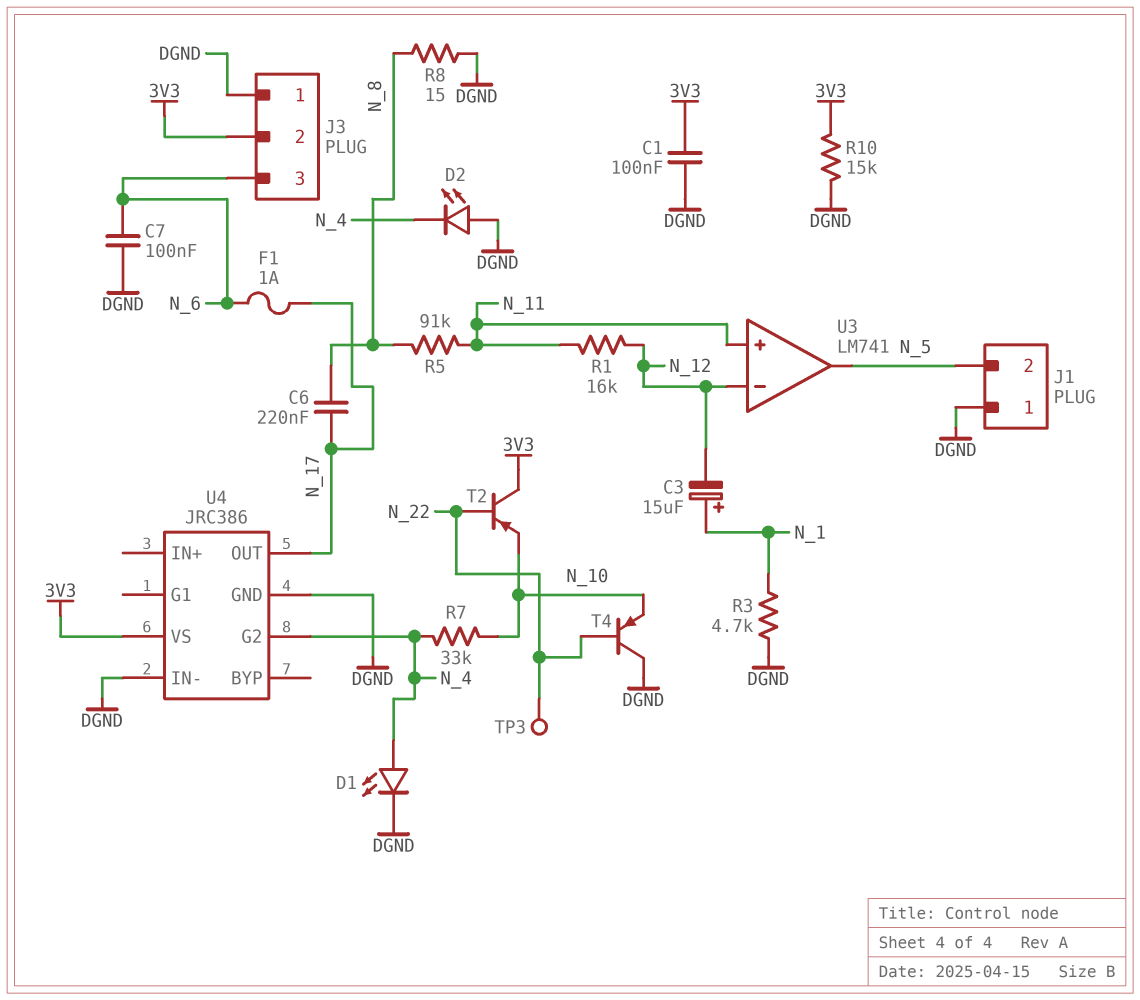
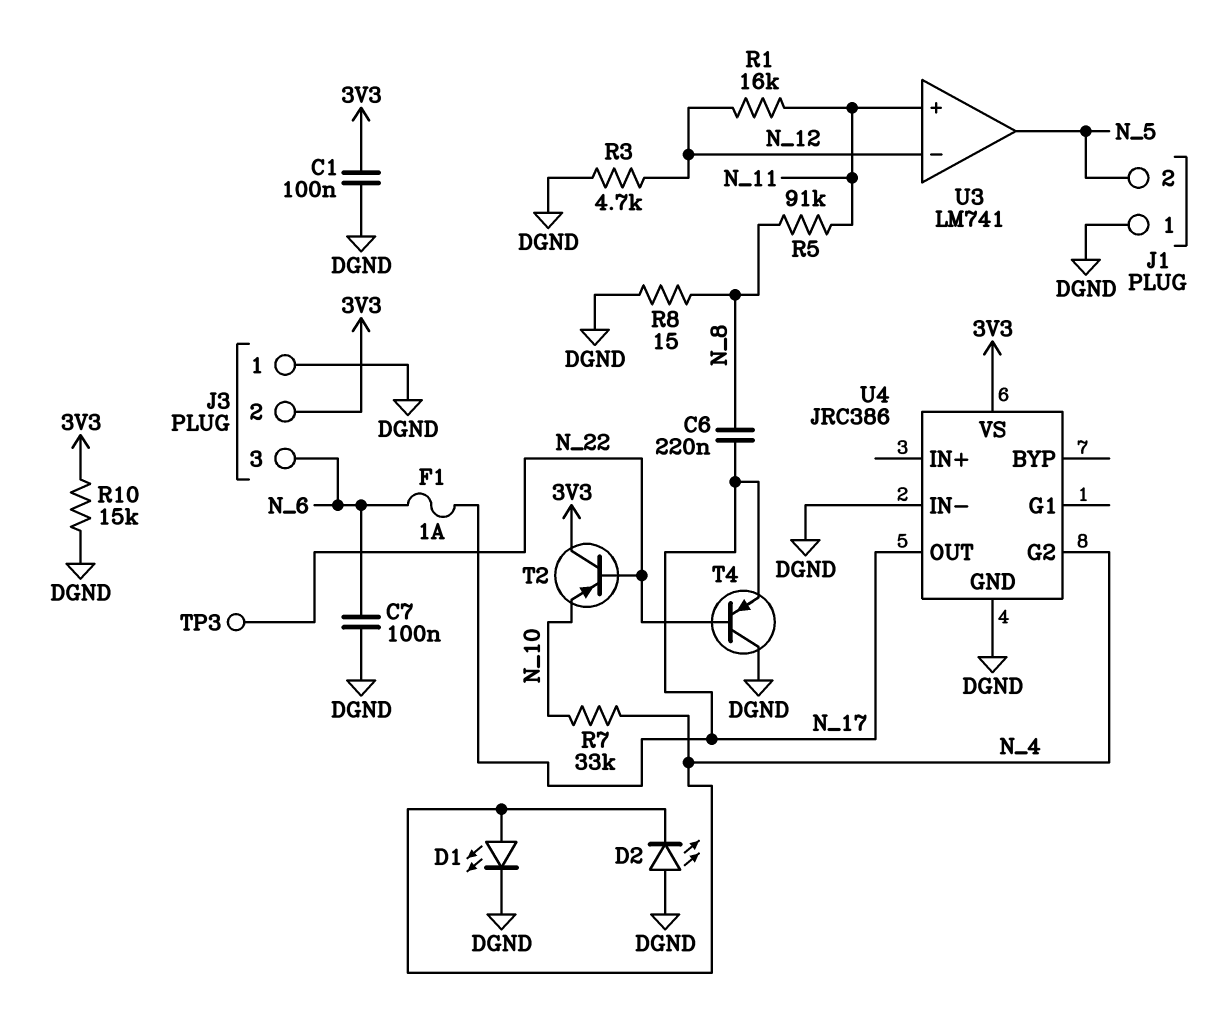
C3: 15uF (plus N_1, minus N_12) -> none
R3: 4.7k (DGND, N_1) -> 4.7k (DGND, N_12)
T4: PNP (B N_22, C DGND, E N_10) -> PNP (B N_22, C DGND, E N_17)

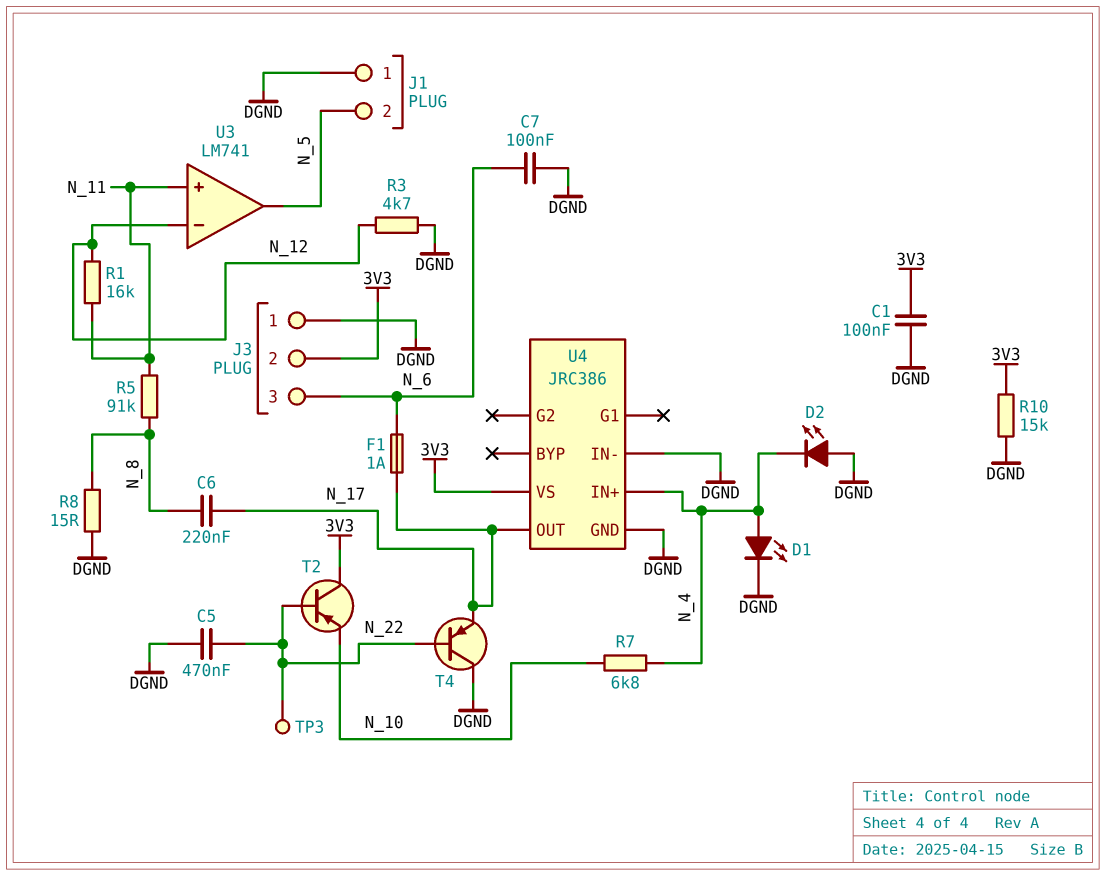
C5: none -> 470nF (DGND, N_22)
R7: 33k (N_4, N_10) -> 6.8k (N_4, N_10)
U4 pin G2: N_4 -> none
U4 pin IN+: none -> N_4

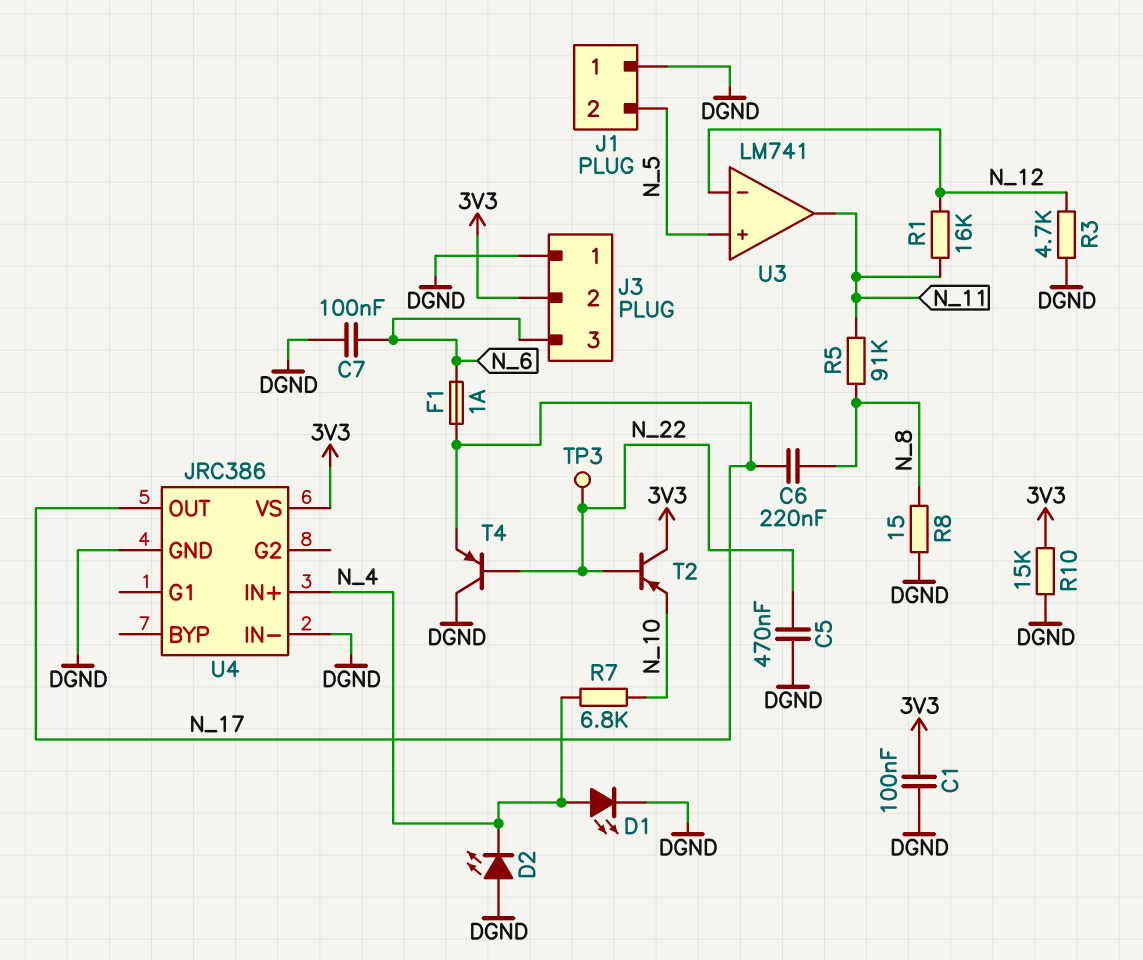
U3 pin in+: N_11 -> N_5
U3 pin out: N_5 -> N_11

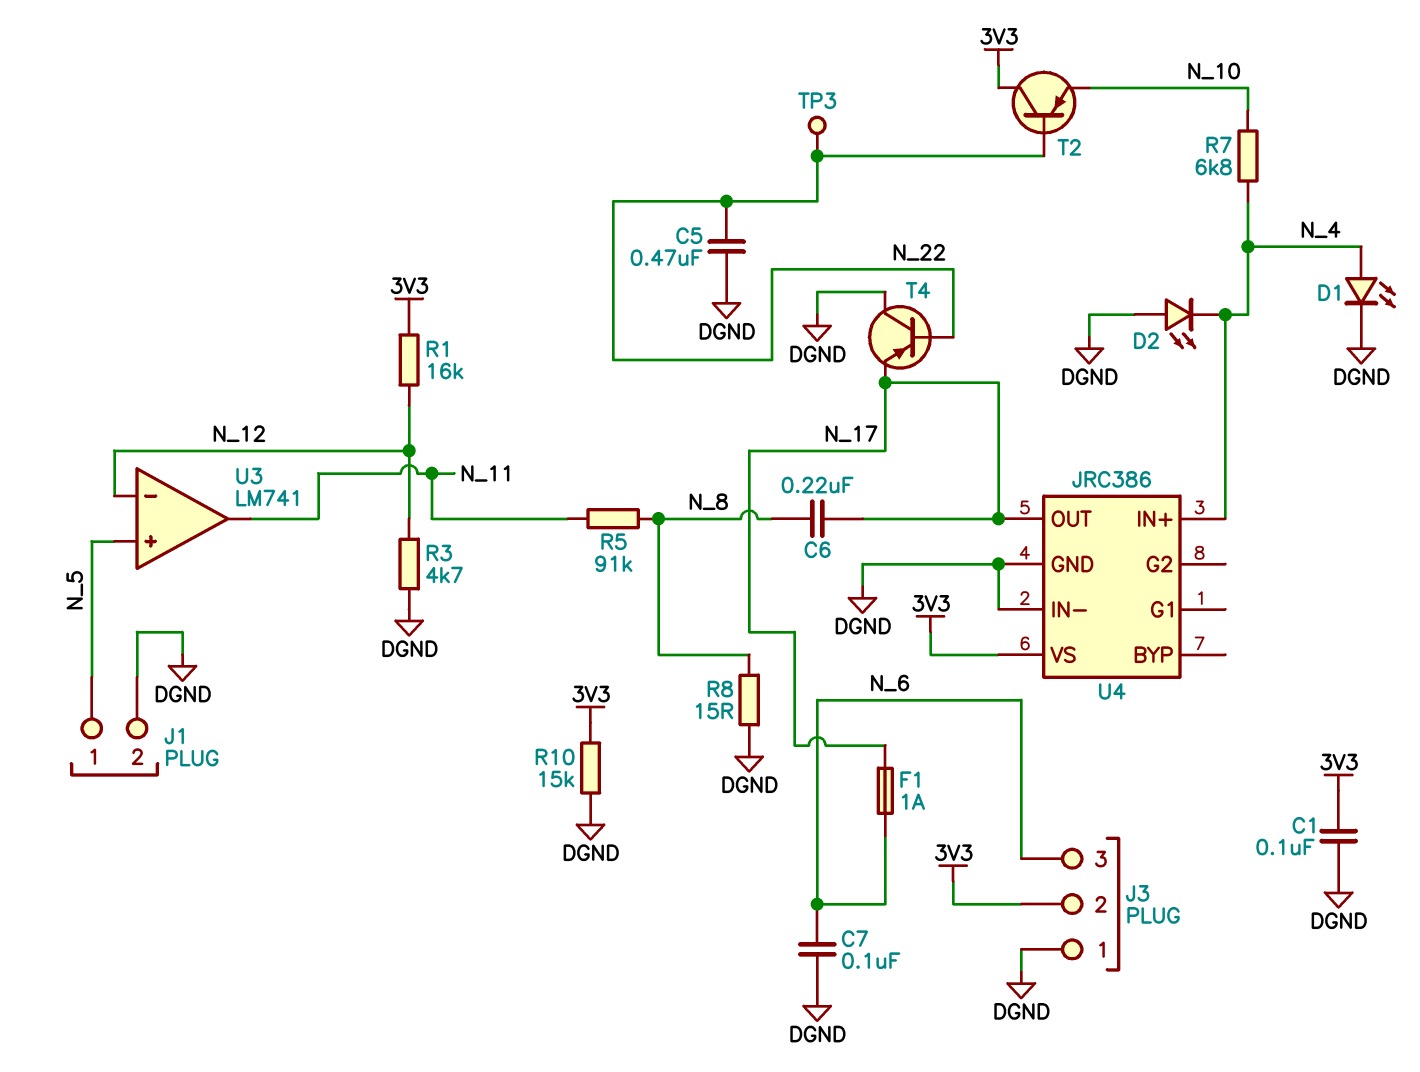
J1 pin 1: DGND -> N_5
J1 pin 2: N_5 -> DGND
R1: 16k (N_11, N_12) -> 16k (3V3, N_12)

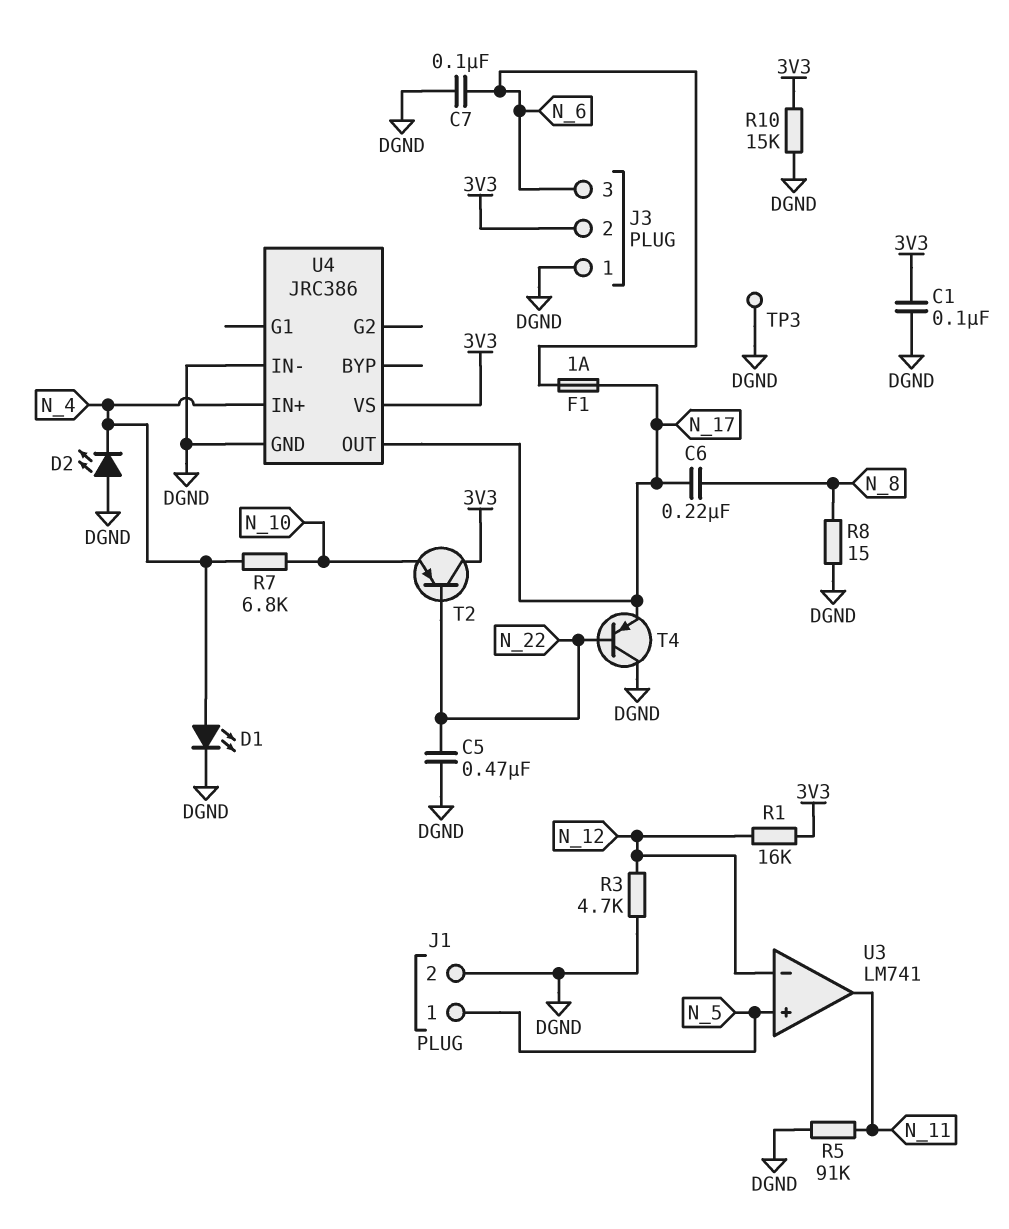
R5: 91k (N_8, N_11) -> 91k (DGND, N_11)
TP3: test point (N_22) -> test point (DGND)

